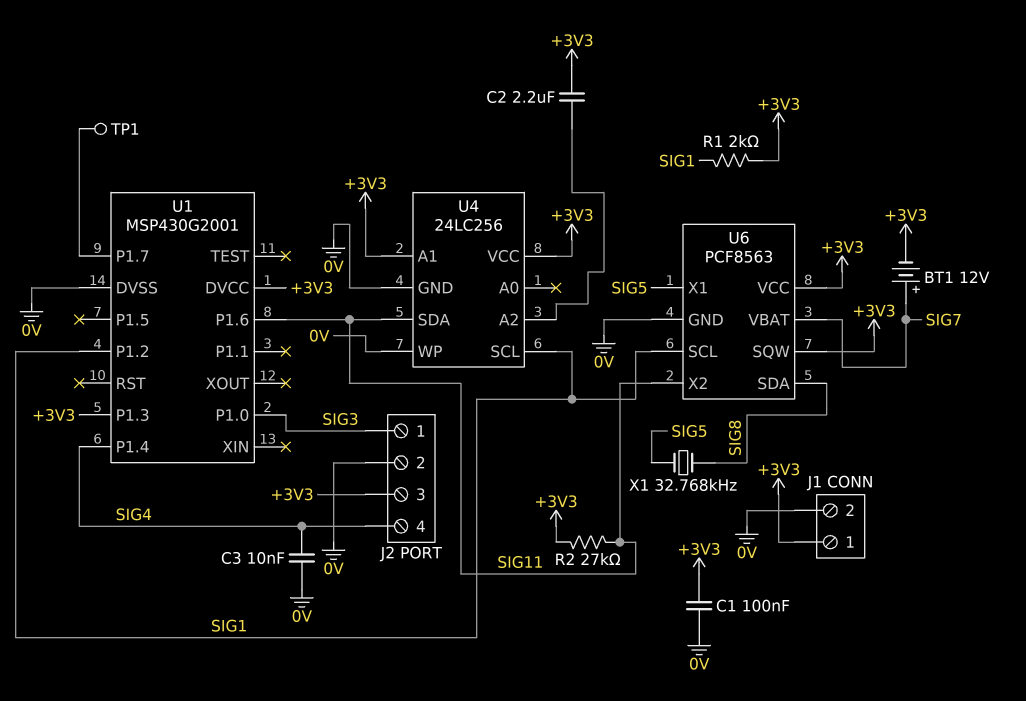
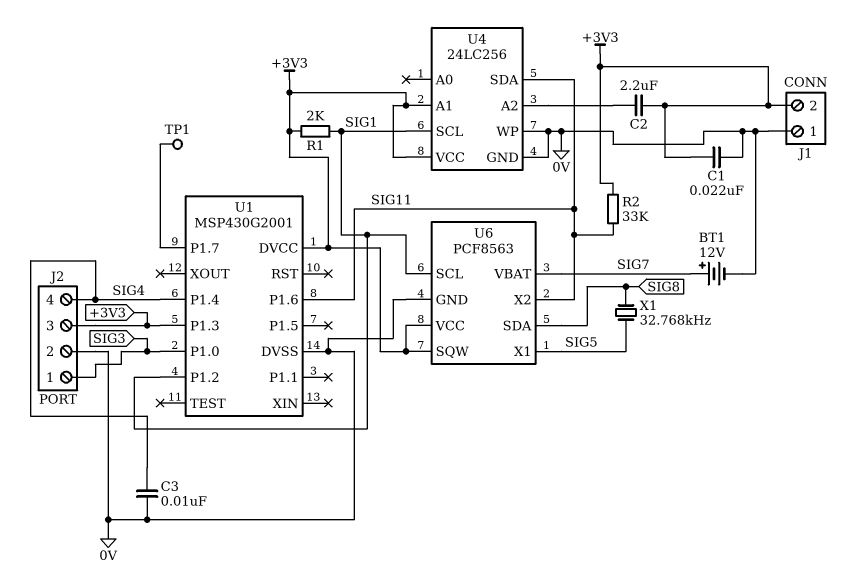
BT1: 12V (plus SIG7, minus +3V3) -> 12V (plus SIG7, minus 0V)
C1: 100nF (+3V3, 0V) -> 22nF (+3V3, 0V)
J1 pin 1: +3V3 -> 0V
J1 pin 2: 0V -> +3V3
R2: 27k (+3V3, SIG11) -> 33k (+3V3, SIG11)

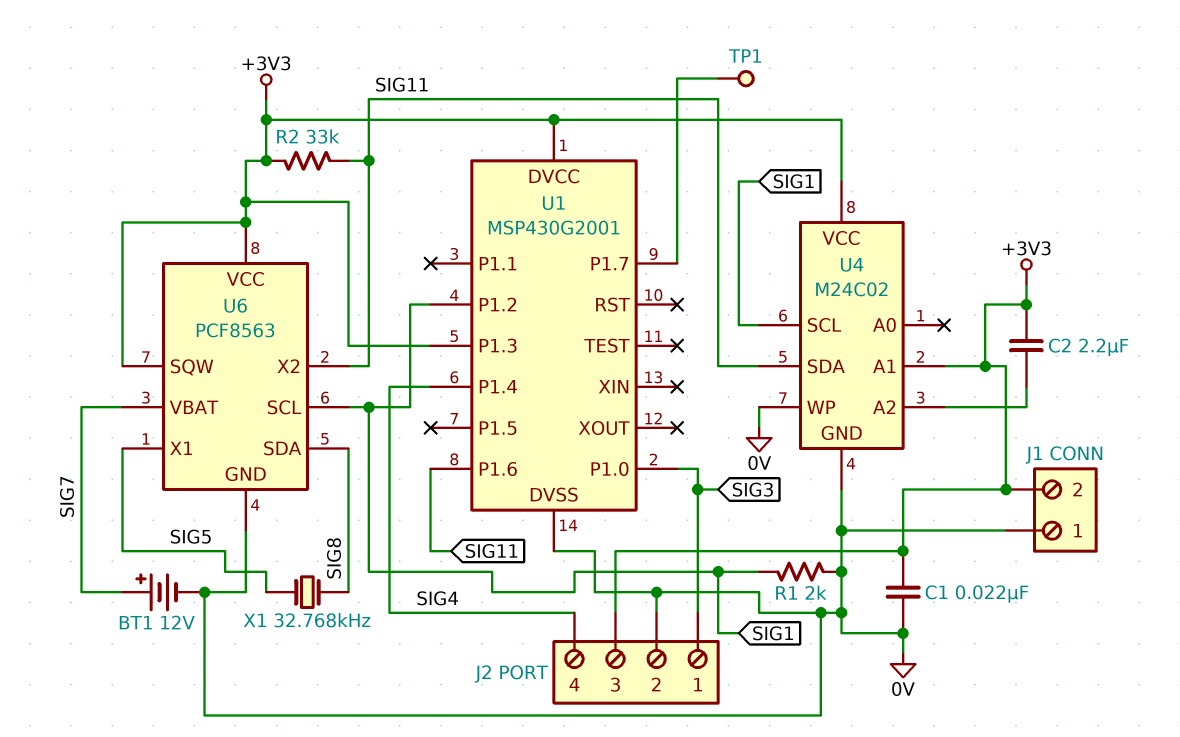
C3: 10nF (0V, SIG4) -> none
R1: 2k (+3V3, SIG1) -> 2k (0V, SIG1)
U4: 24LC256 -> M24C02

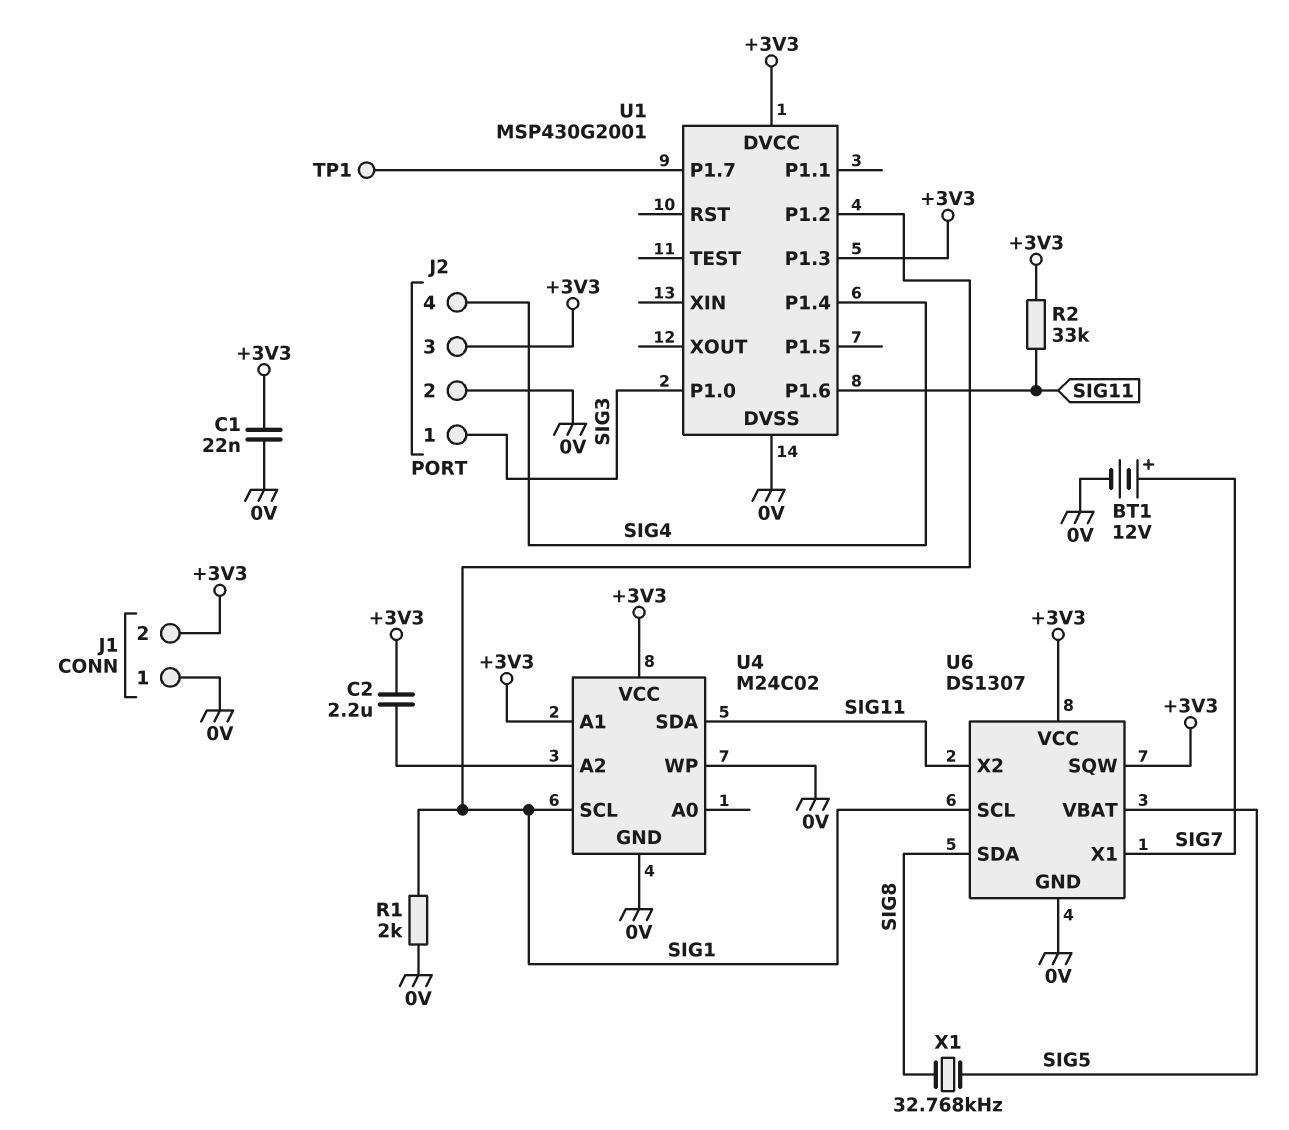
U6: PCF8563 -> DS1307
U6 pin VBAT: SIG7 -> SIG5
U6 pin X1: SIG5 -> SIG7

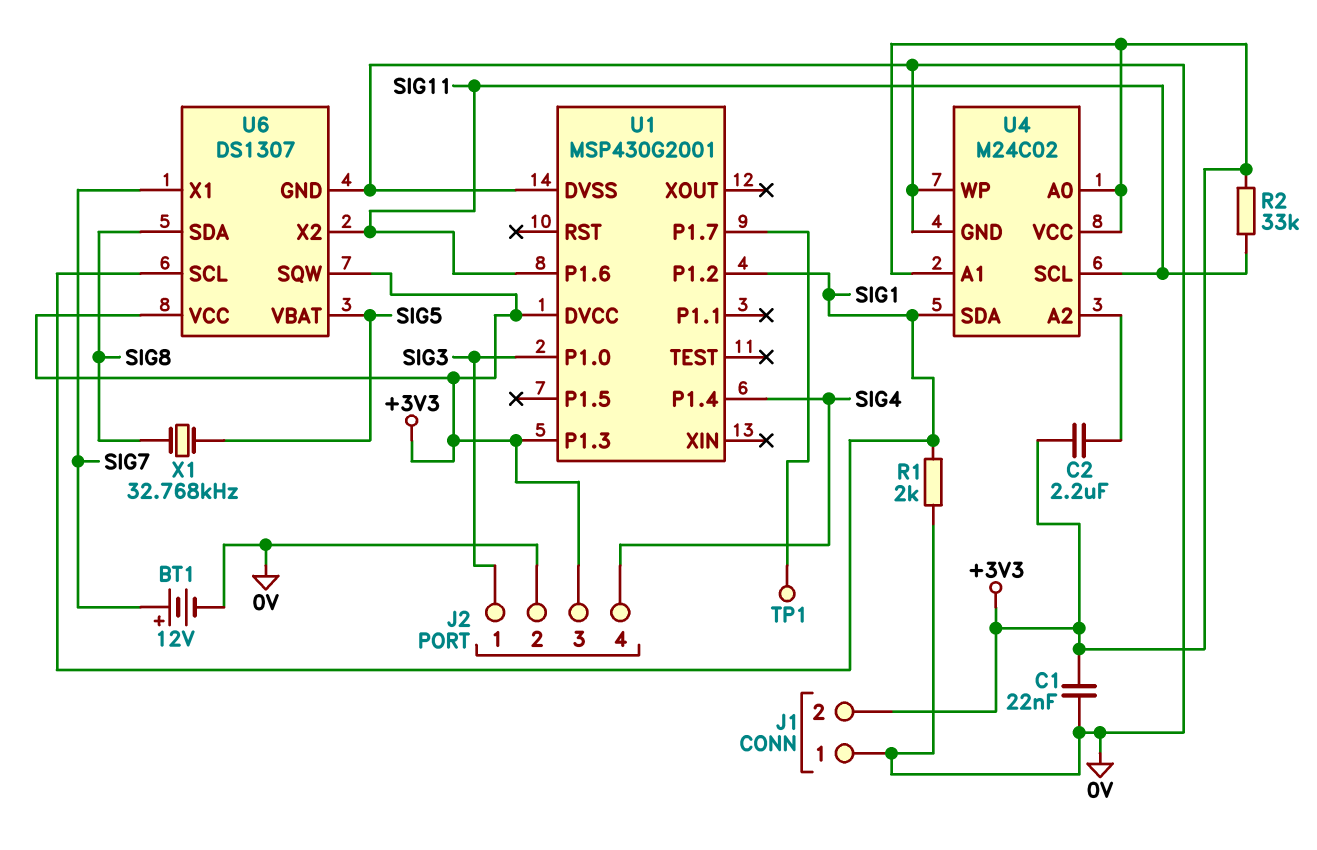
U4 pin A0: none -> +3V3
U4 pin SCL: SIG1 -> SIG11
U4 pin SDA: SIG11 -> SIG1

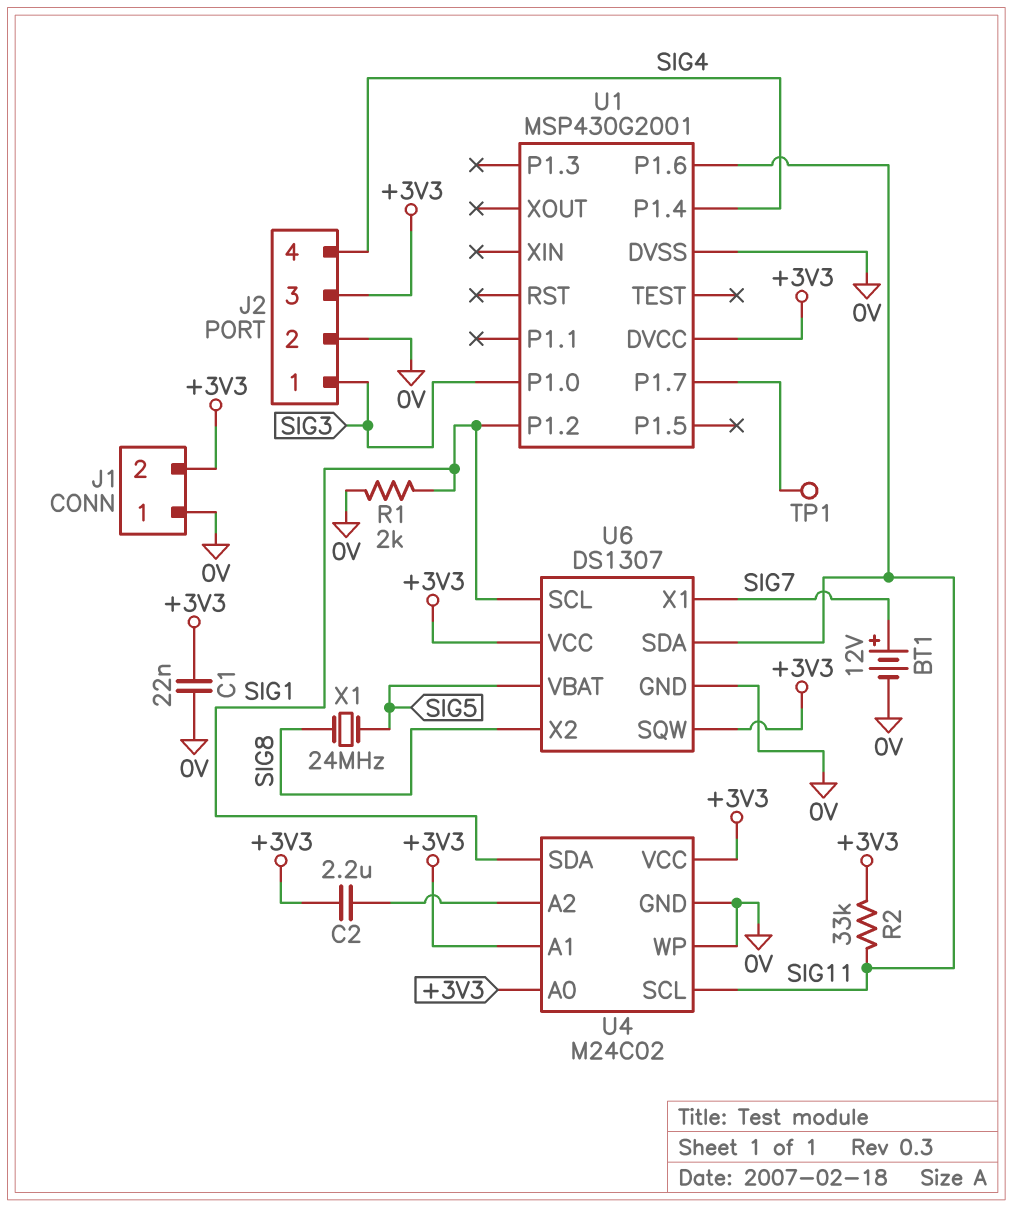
U1 pin P1.3: +3V3 -> none
U6 pin SDA: SIG8 -> SIG11
U6 pin X2: SIG11 -> SIG8
X1: 32.768kHz (SIG5, SIG8) -> 24MHz (SIG5, SIG8)

